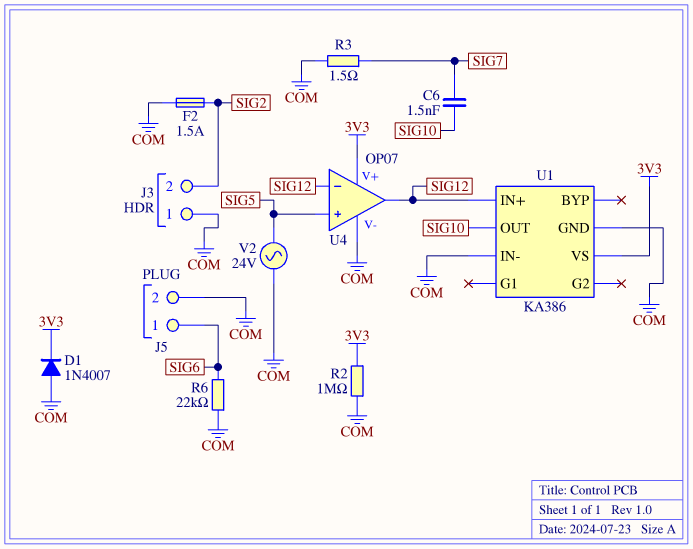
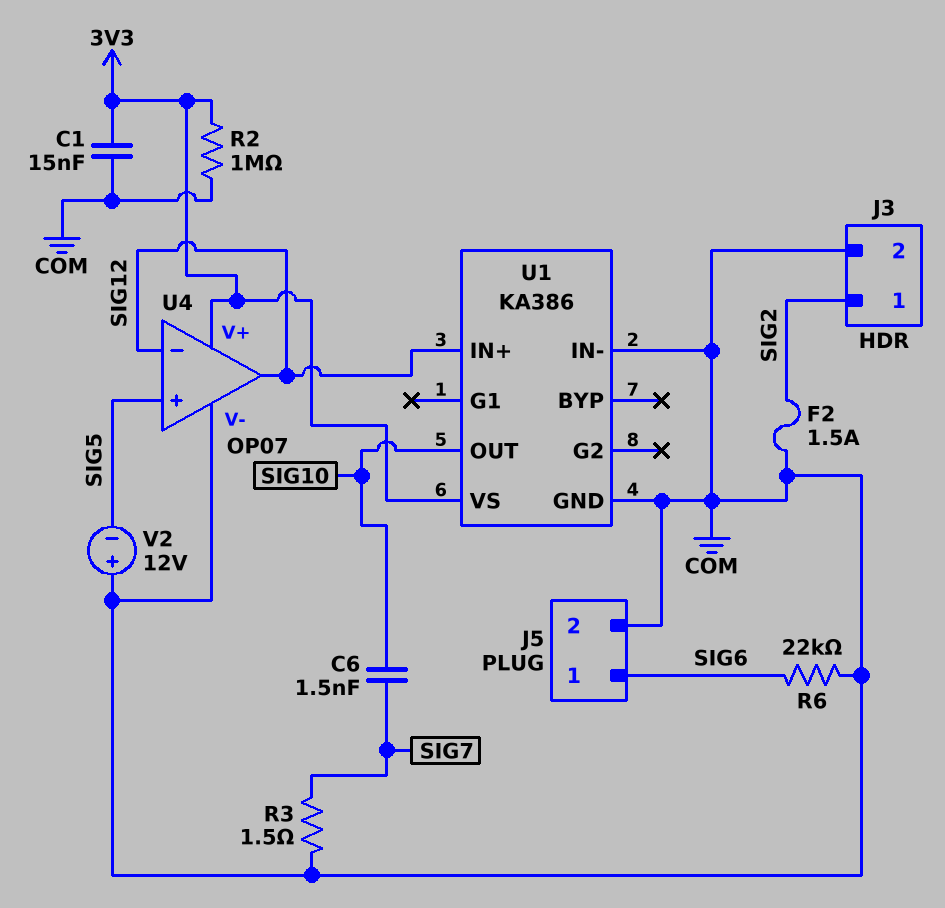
C1: none -> 15nF (3V3, COM)
D1: diode 1N4007 (A COM, K 3V3) -> none
J3 pin 1: COM -> SIG2
J3 pin 2: SIG2 -> COM
V2: AC 24V (COM, SIG5) -> 12V (plus COM, minus SIG5)

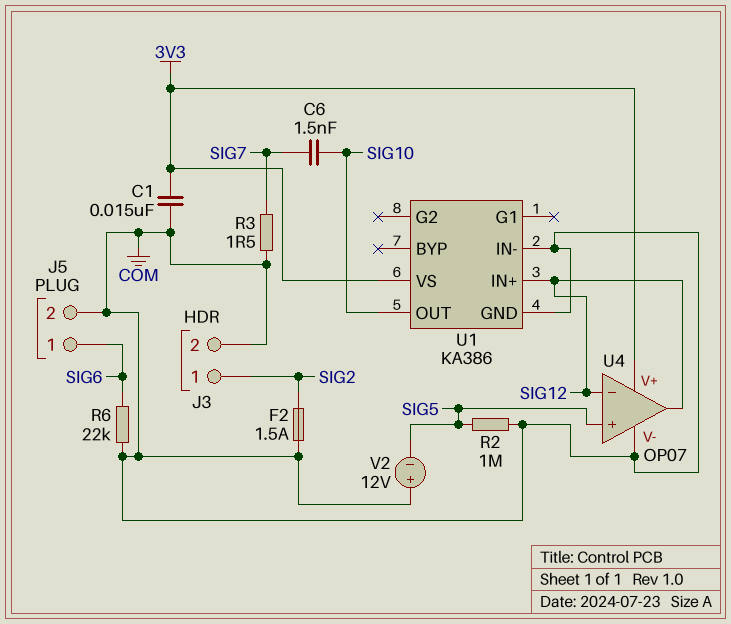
R2: 1M (3V3, COM) -> 1M (COM, SIG5)

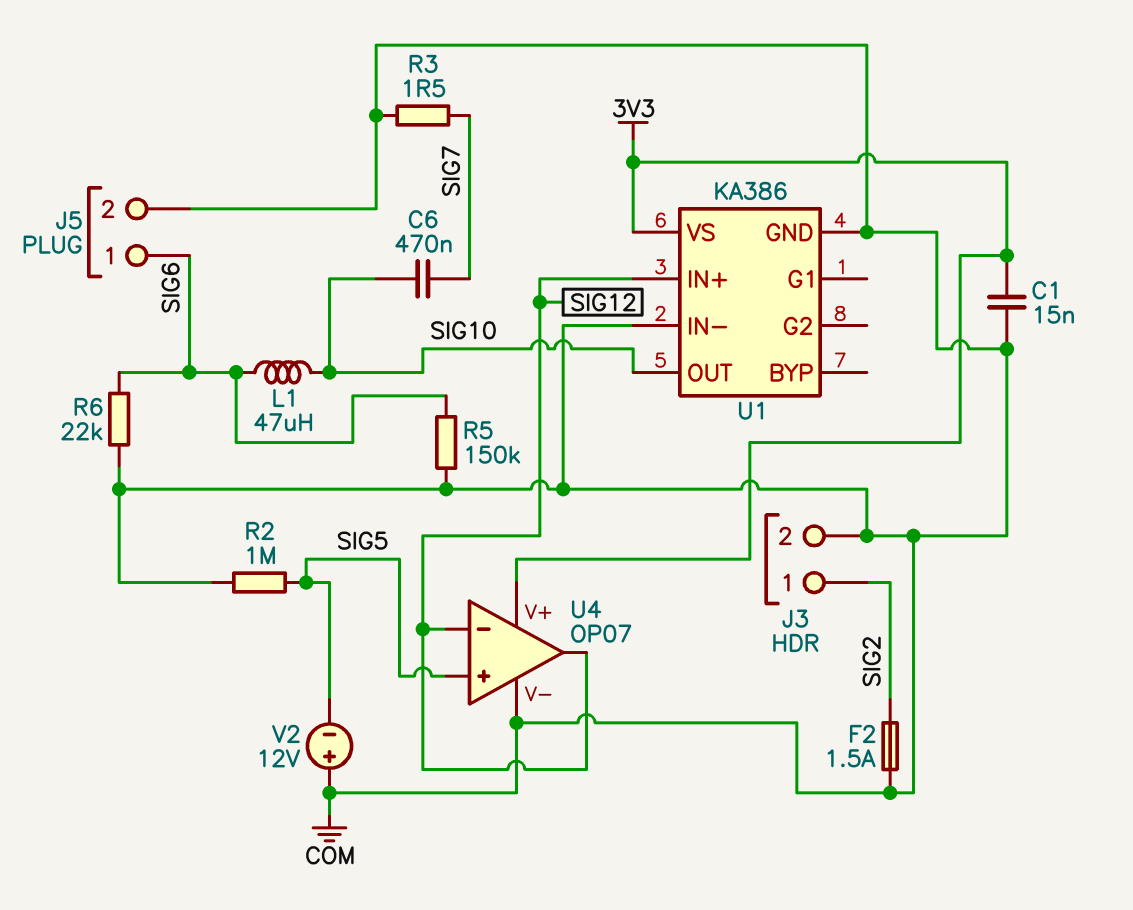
C6: 1.5nF (SIG7, SIG10) -> 470nF (SIG7, SIG10)
L1: none -> 47uH (SIG6, SIG10)
R5: none -> 150k (COM, SIG6)

